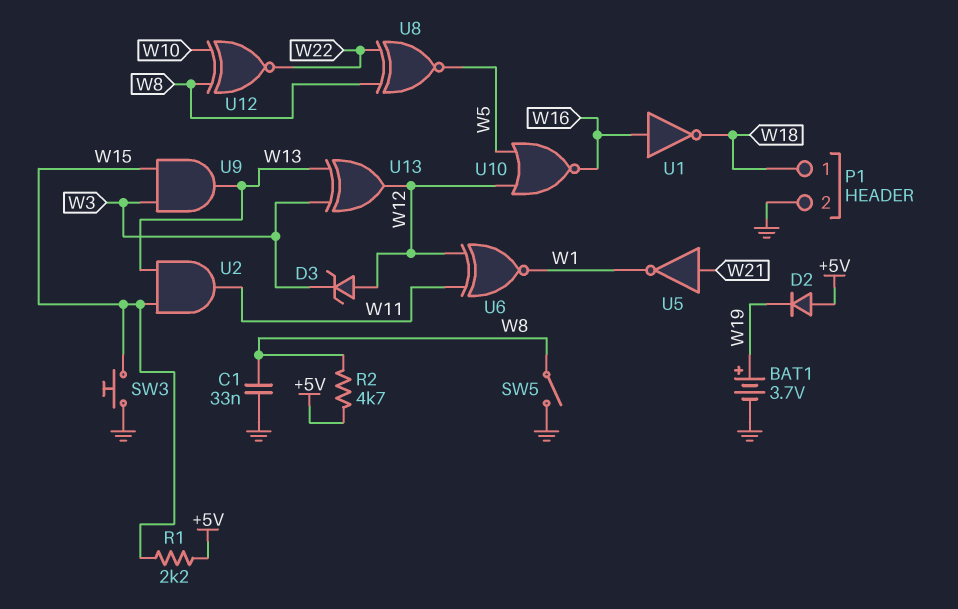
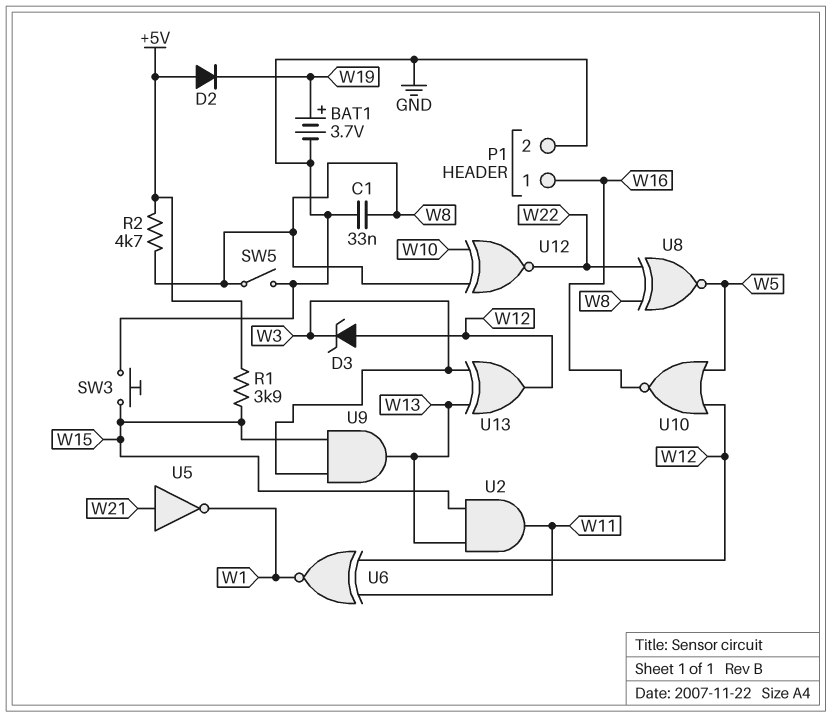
P1 pin 1: W18 -> W16
R1: 2.2k (+5V, W15) -> 3.9k (+5V, W15)
U1: NOT (in W16, out W18) -> none

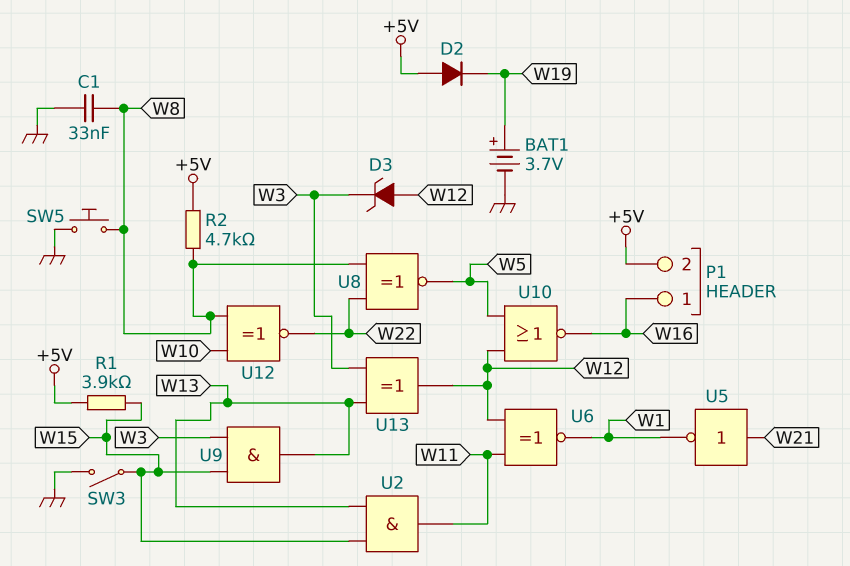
P1 pin 2: GND -> +5V
SW3: button (GND, W15) -> switch (GND, W15)
SW5: switch (GND, W8) -> button (GND, W8)

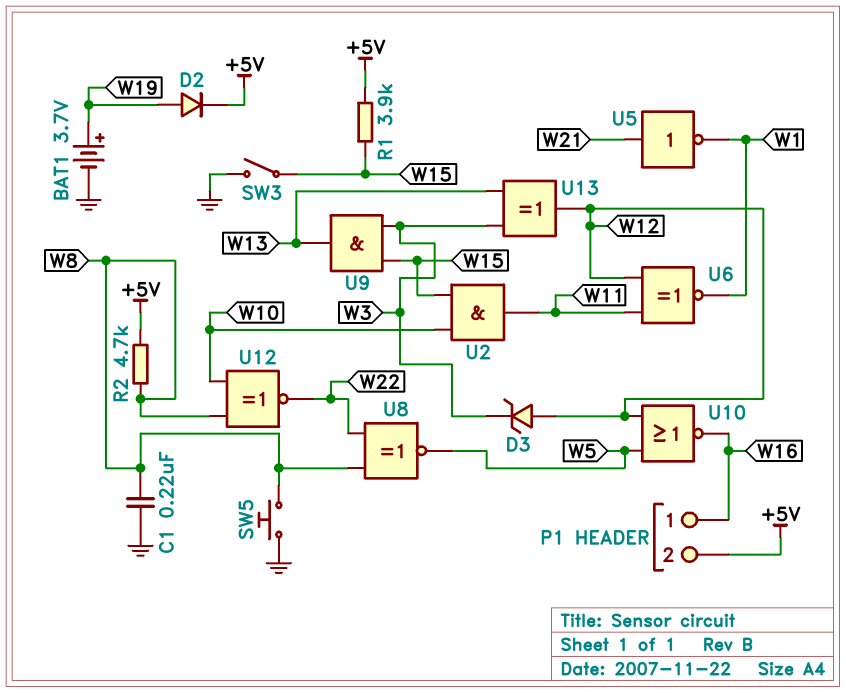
C1: 33nF (GND, W8) -> 220nF (GND, W8)
D2: diode (A +5V, K W19) -> diode (A W19, K +5V)
U2: AND (in W13, in W15, out W11) -> AND (in W10, in W15, out W11)

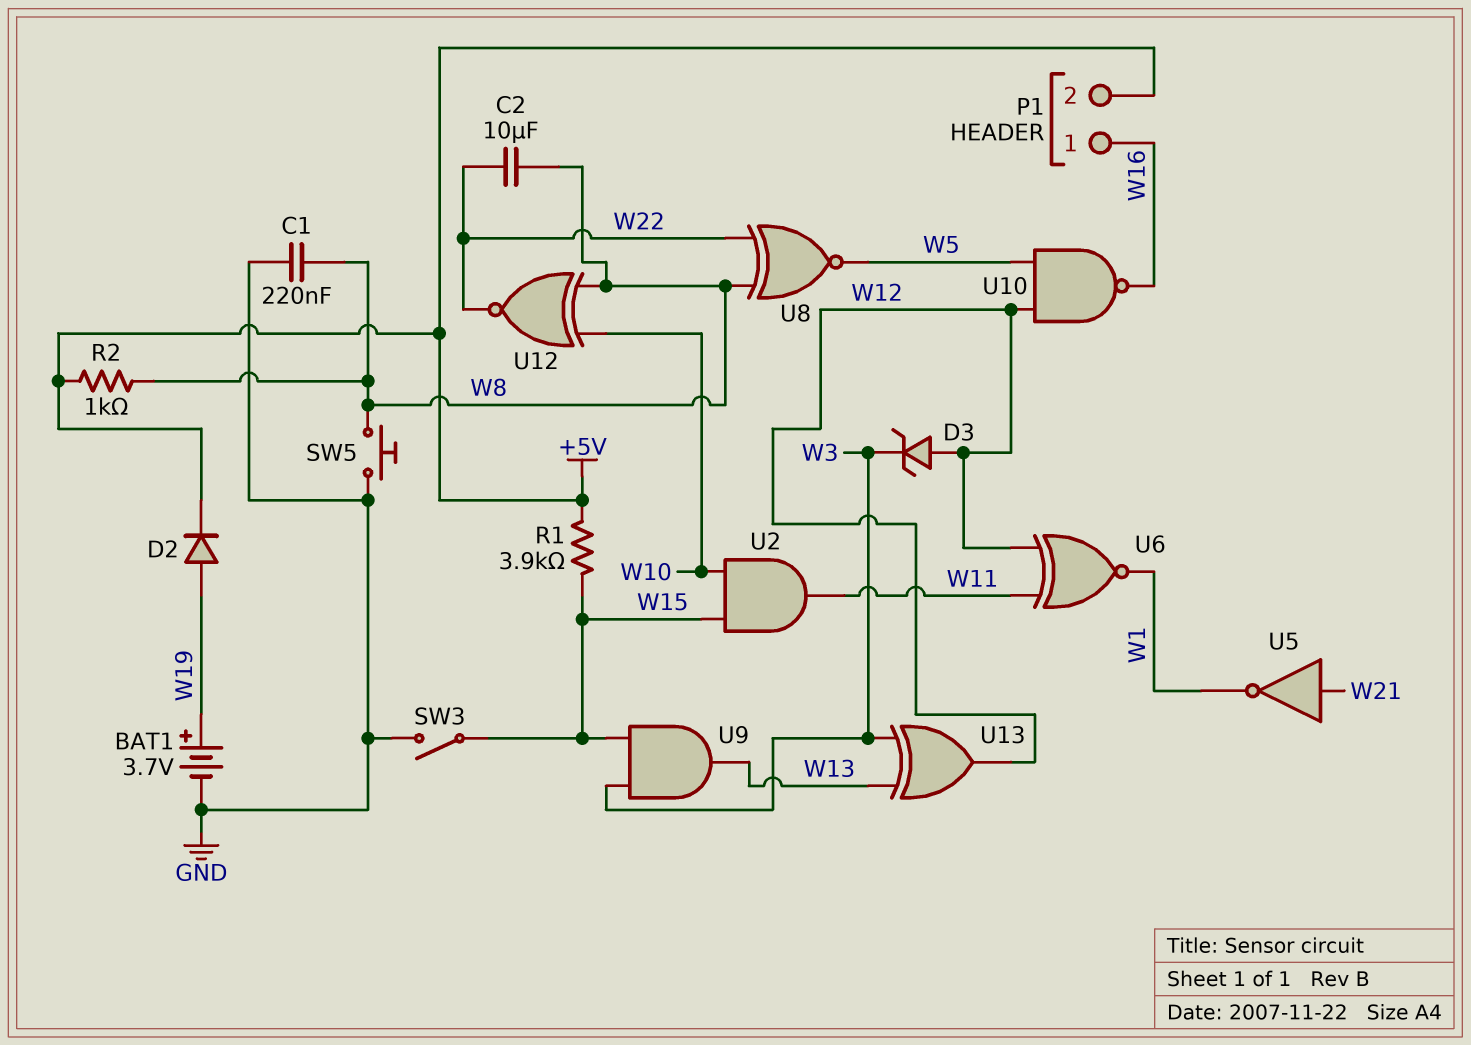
C2: none -> 10uF (W8, W22)
R2: 4.7k (+5V, W8) -> 1k (+5V, W8)
U10: NOR (in W5, in W12, out W16) -> NAND (in W5, in W12, out W16)

